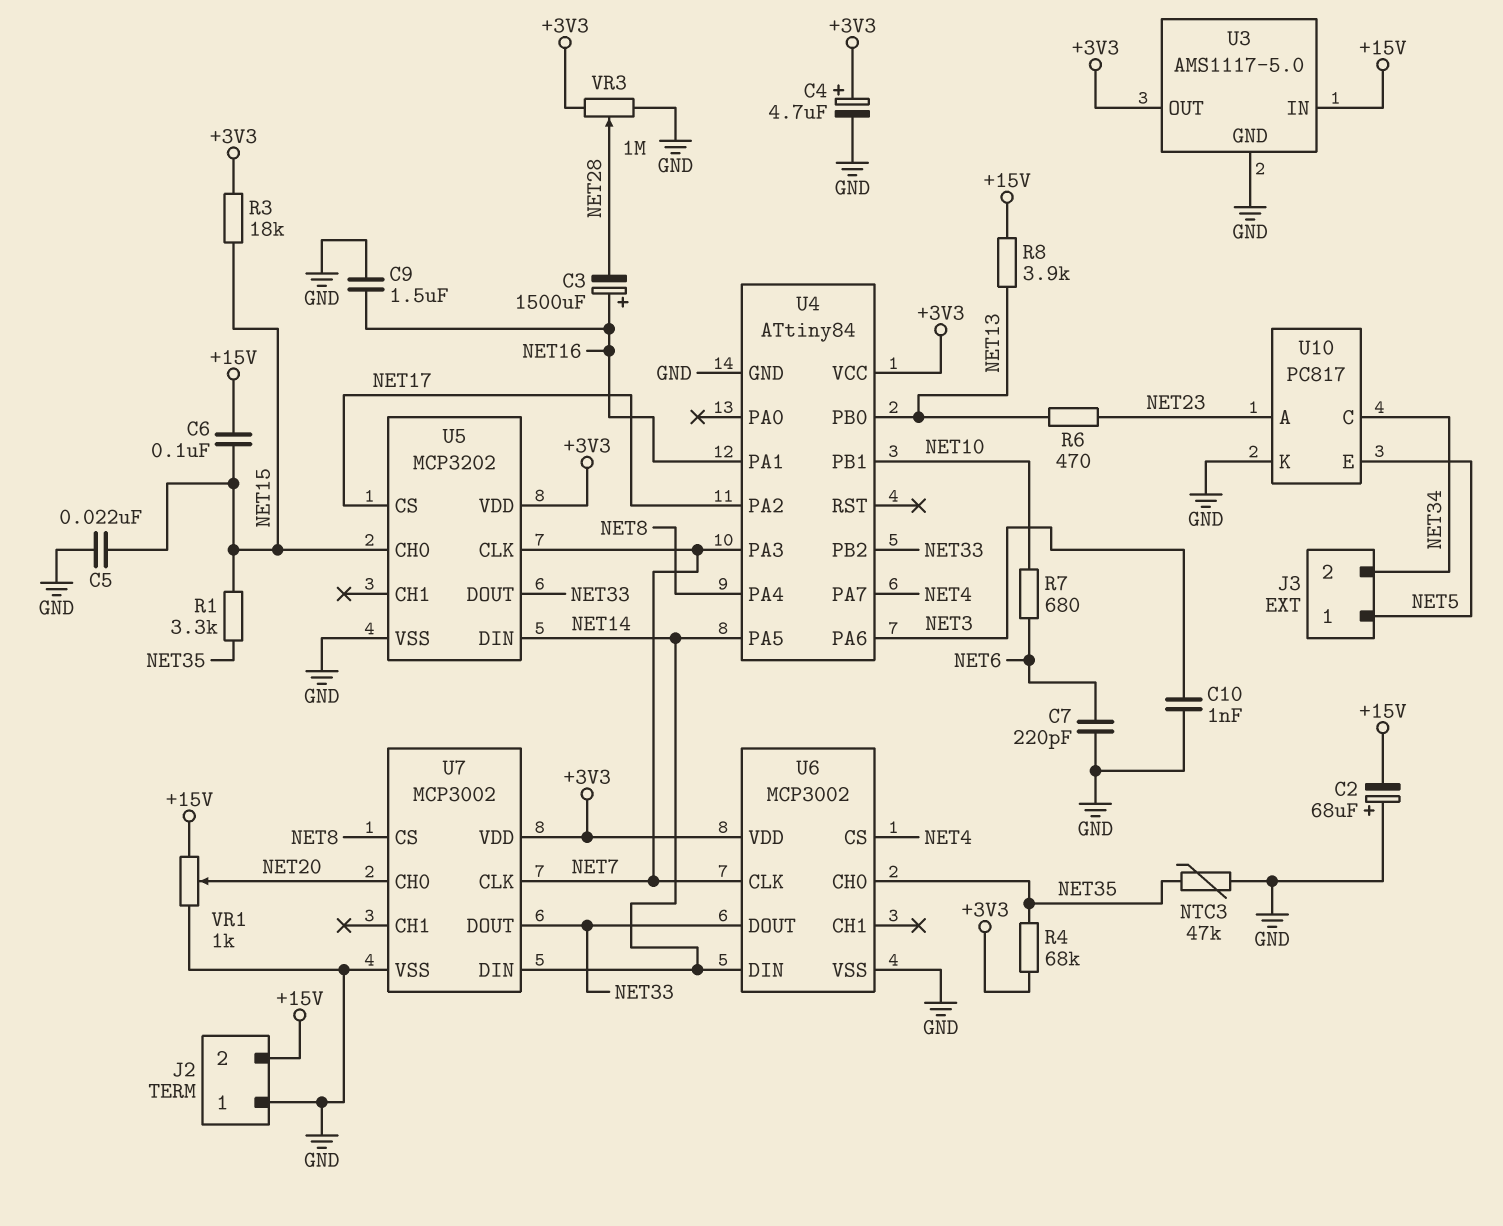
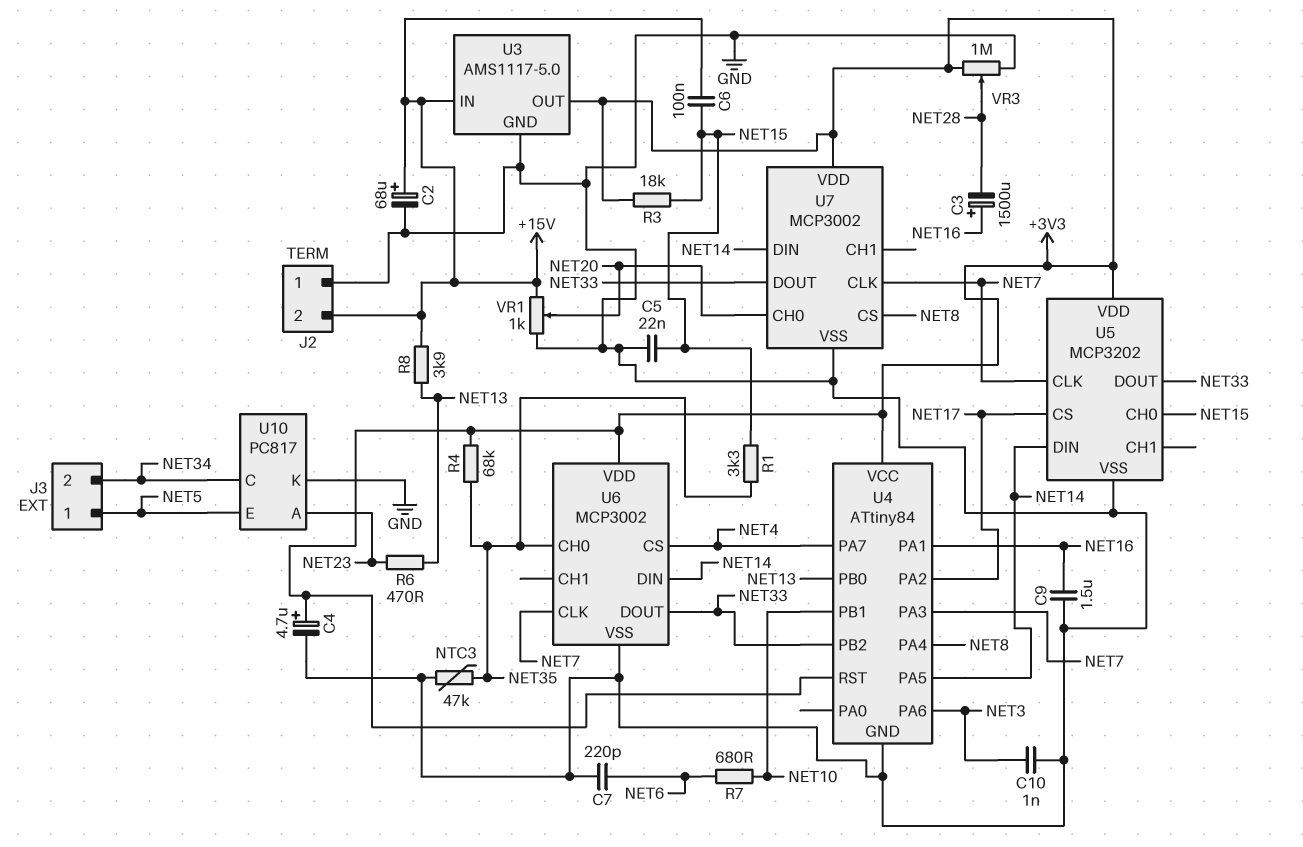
C2: 68uF (plus GND, minus +15V) -> 68uF (plus +15V, minus GND)
U4 pin RST: none -> +3V3

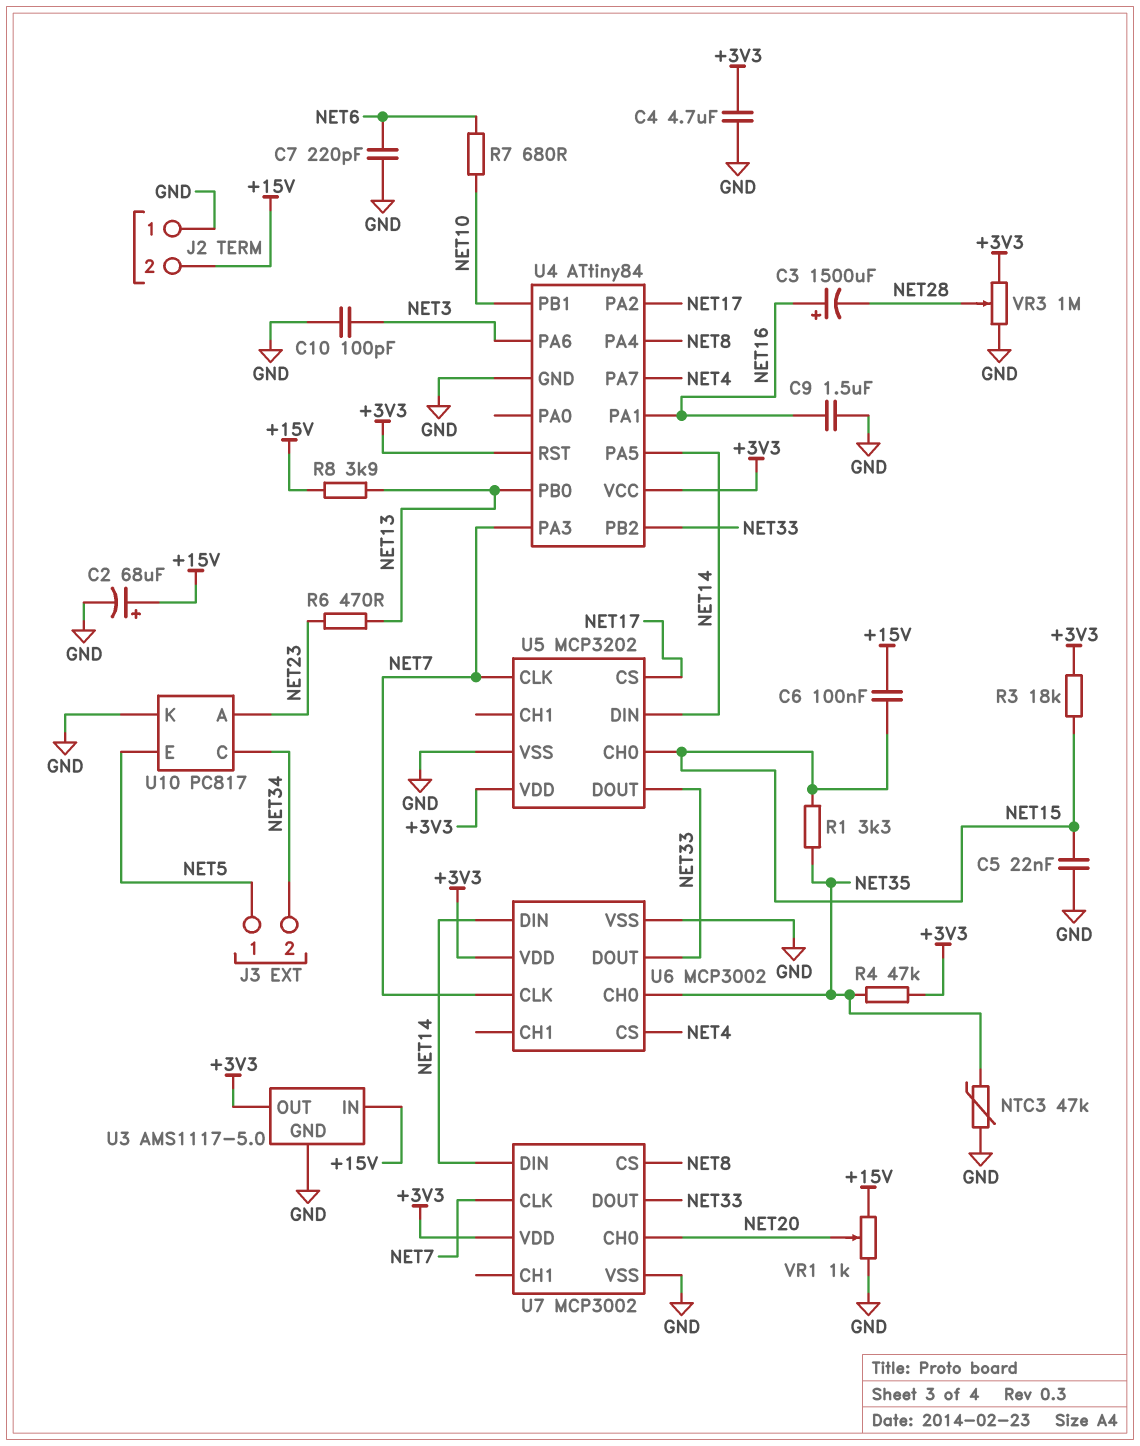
C4: 4.7uF (plus +3V3, minus GND) -> 4.7uF (+3V3, GND)
C10: 1nF (GND, NET3) -> 100pF (GND, NET3)
R4: 68k (+3V3, NET35) -> 47k (+3V3, NET35)

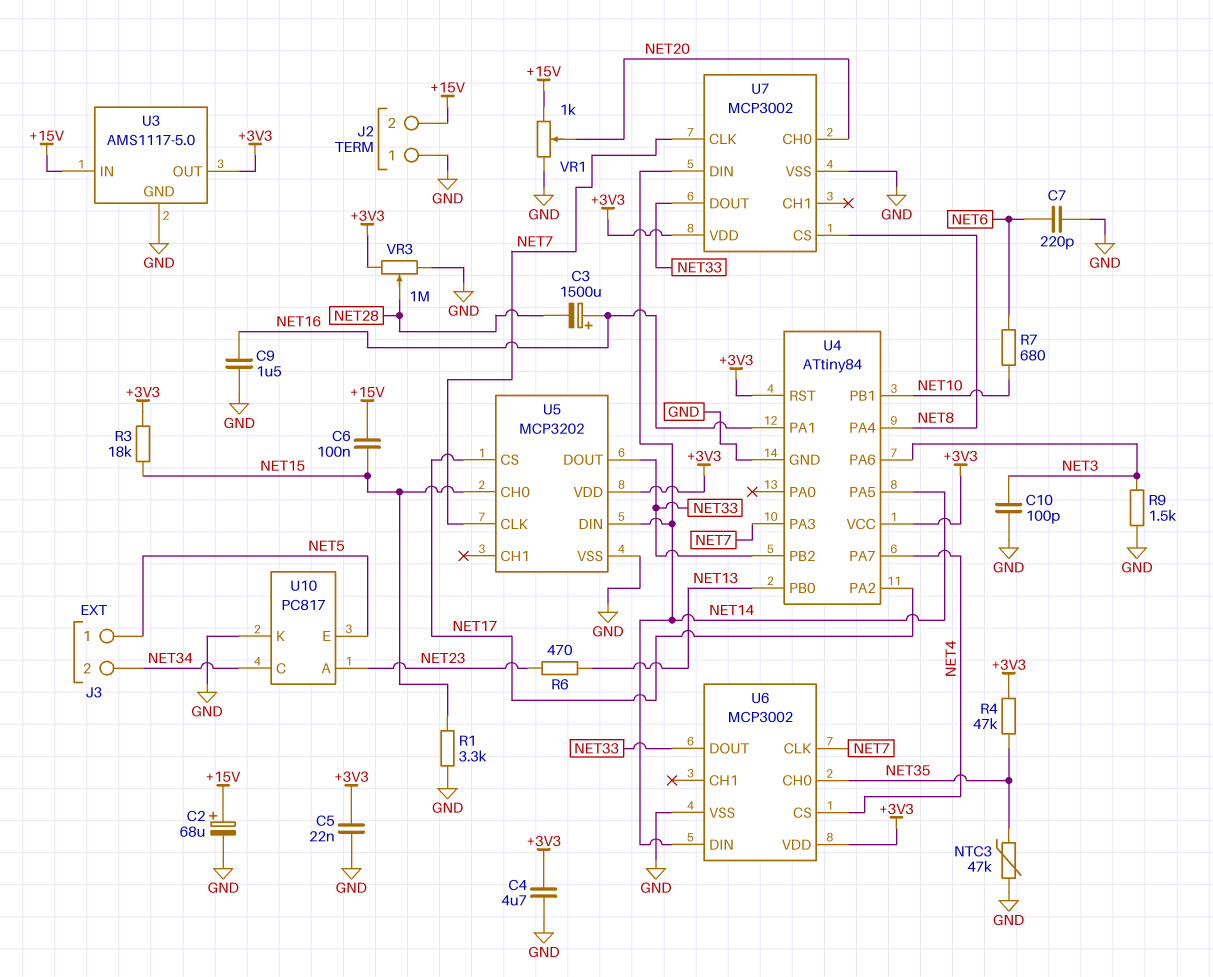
C5: 22nF (GND, NET15) -> 22nF (+3V3, GND)
R1: 3.3k (NET15, NET35) -> 3.3k (GND, NET15)
R8: 3.9k (+15V, NET13) -> none
R9: none -> 1.5k (GND, NET3)

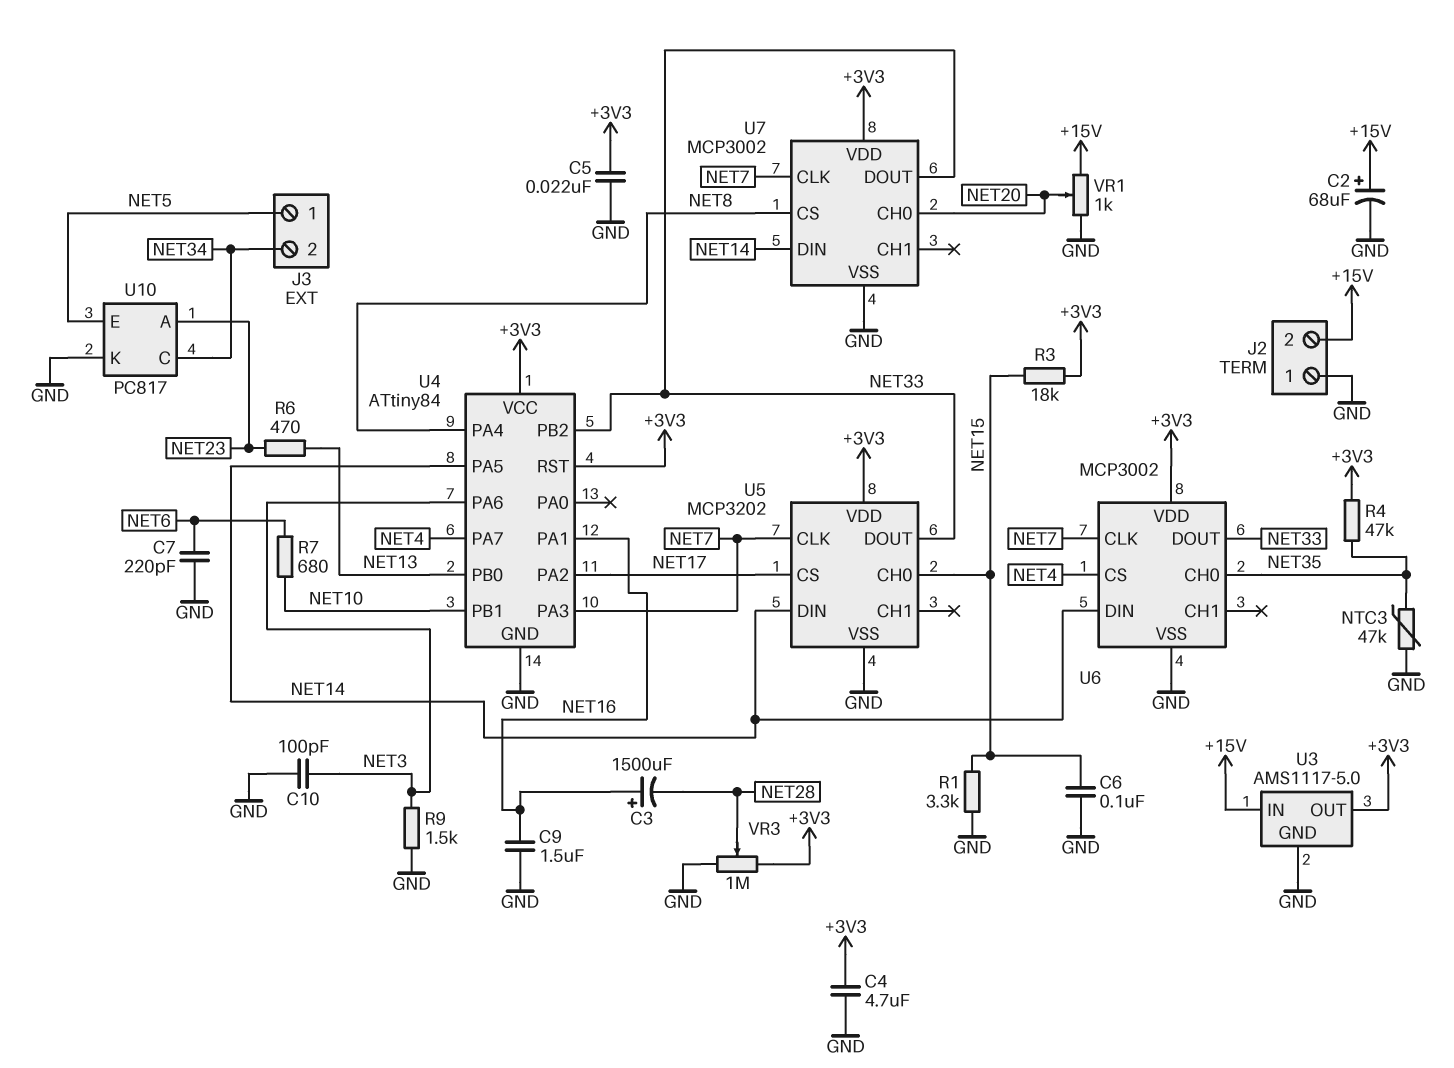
C6: 100nF (+15V, NET15) -> 100nF (GND, NET15)

